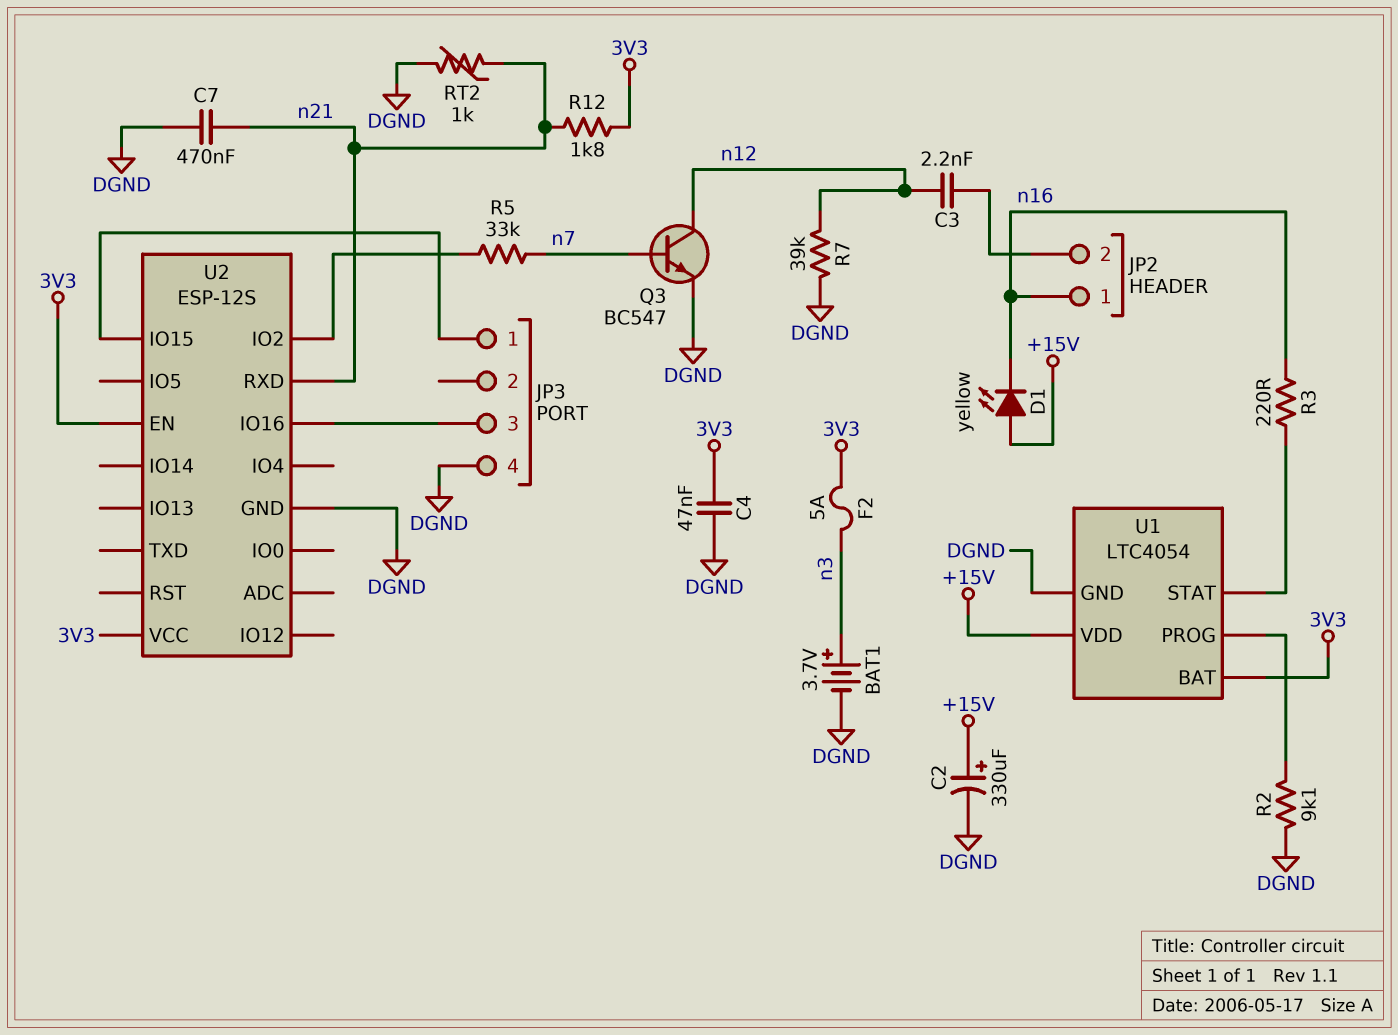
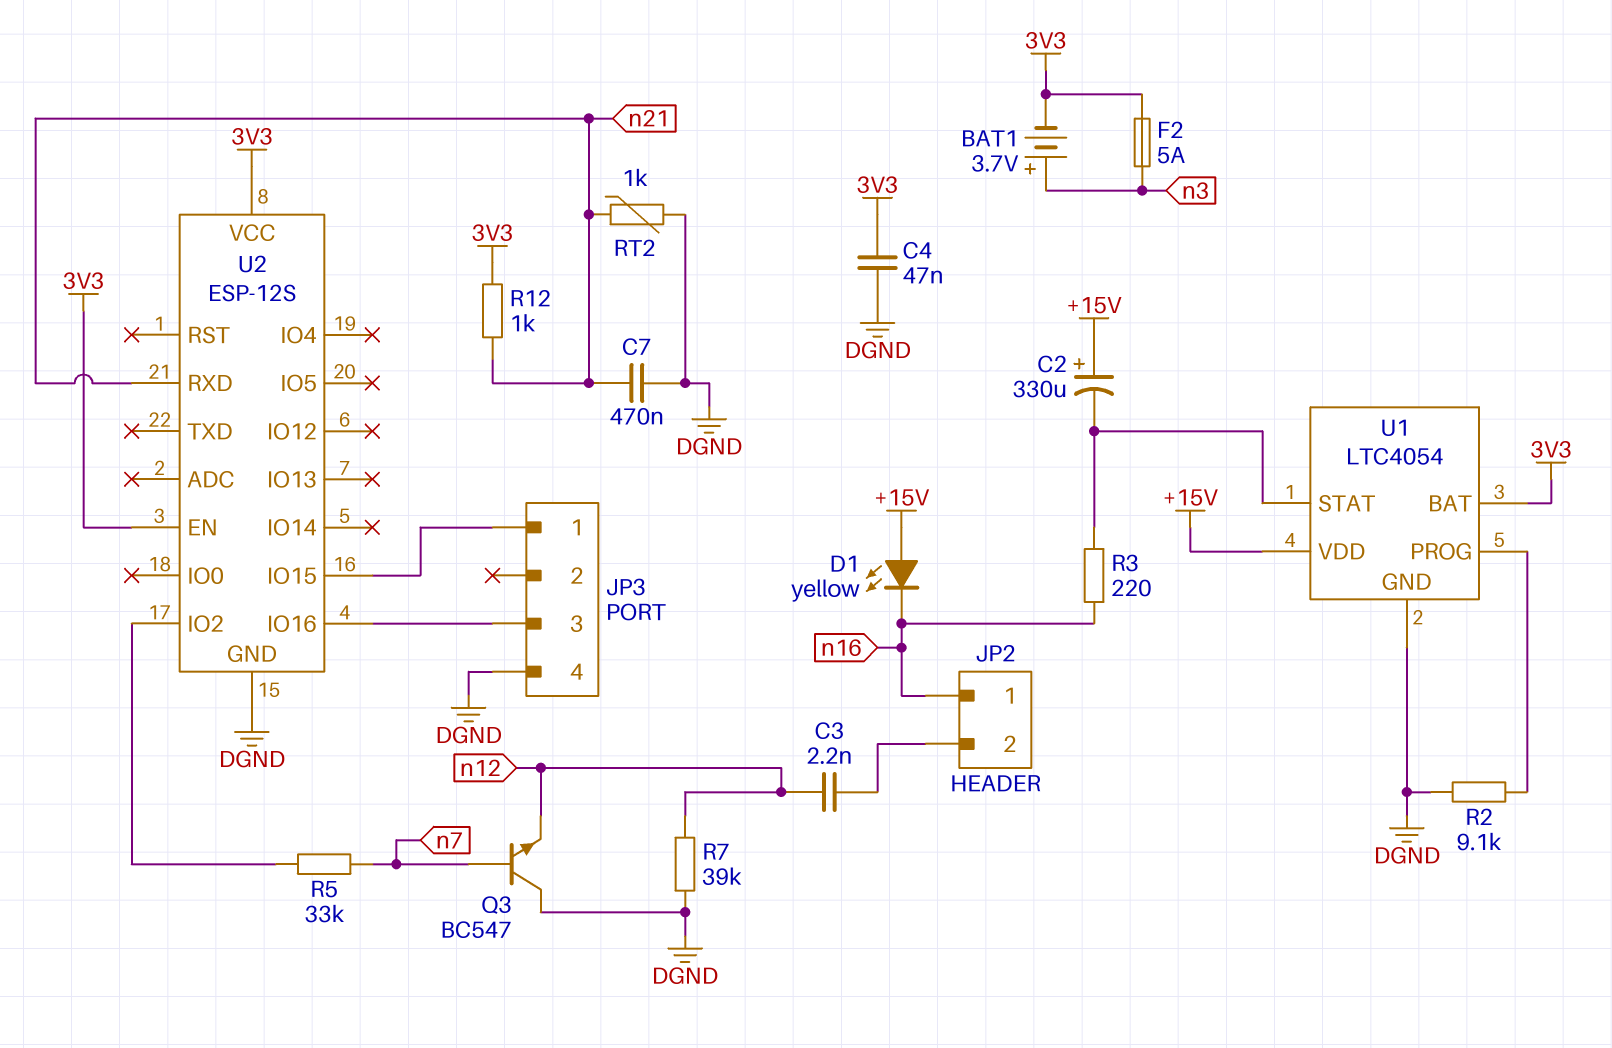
BAT1: 3.7V (plus n3, minus DGND) -> 3.7V (plus n3, minus 3V3)
C2: 330uF (plus +15V, minus DGND) -> 330uF (plus +15V, minus U1/STAT)
Q3: NPN BC547 (B n7, C n12, E DGND) -> NPN BC547 (B n7, C DGND, E n12)
R12: 1.8k (3V3, n21) -> 1k (3V3, n21)

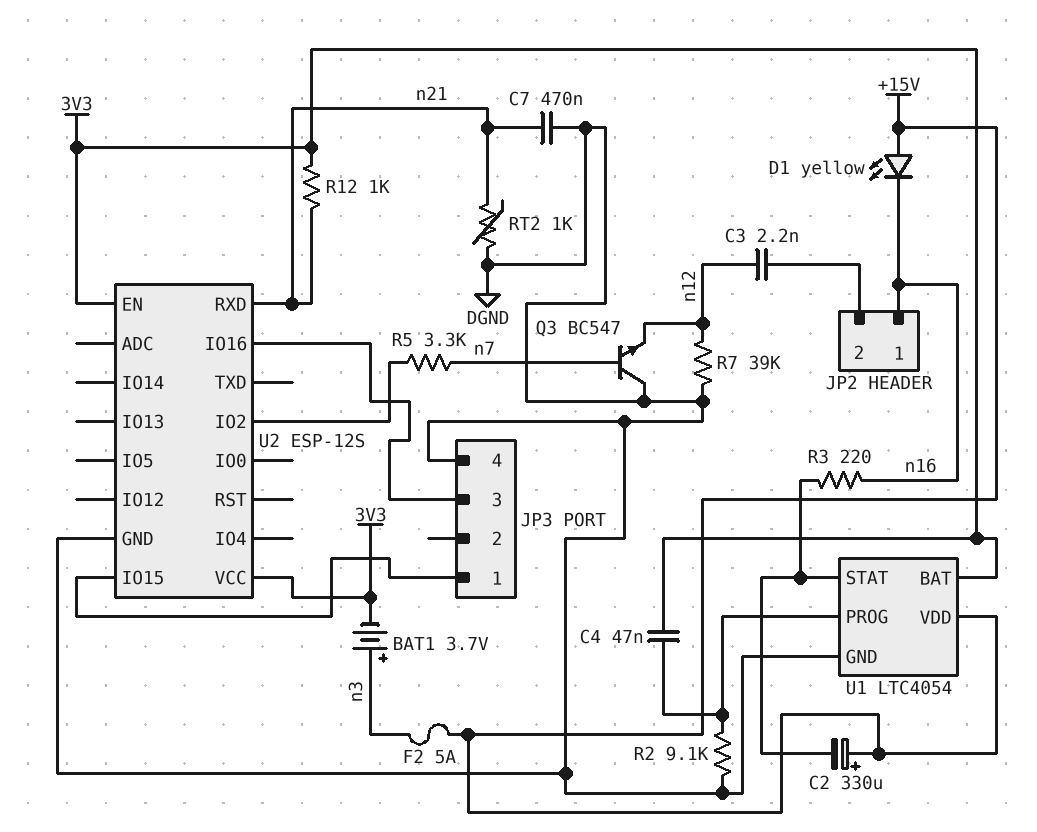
C4: 47nF (3V3, DGND) -> 47nF (3V3, U1/PROG)
F2: 5A (3V3, n3) -> 5A (+15V, n3)
R5: 33k (U2/IO2, n7) -> 3.3k (U2/IO2, n7)

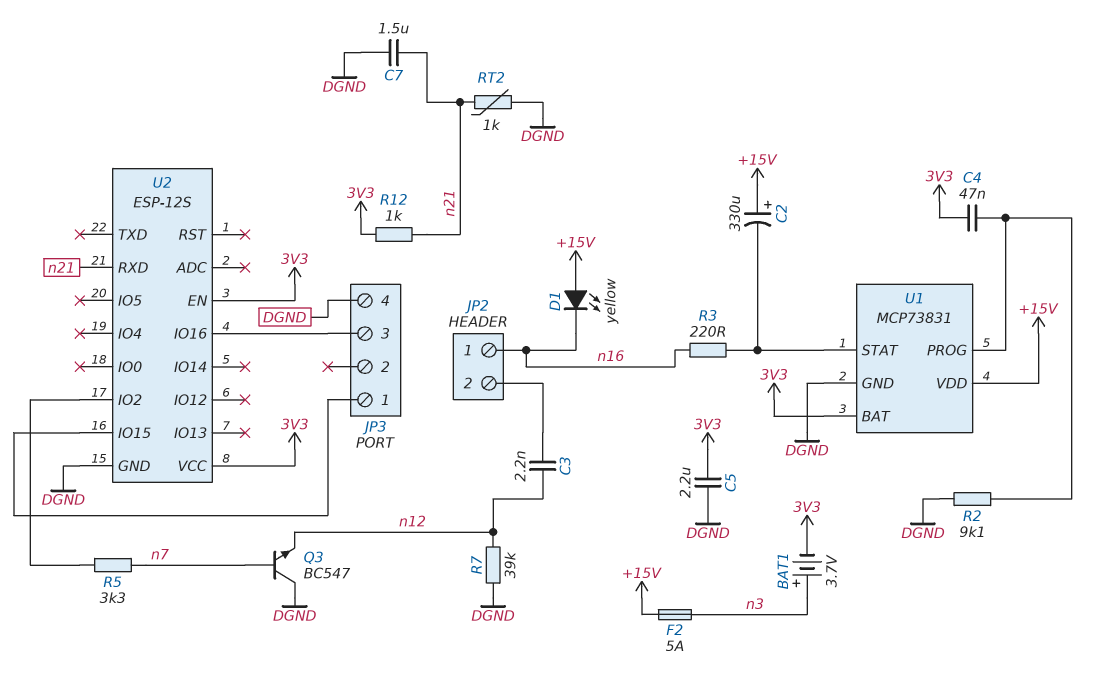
C5: none -> 2.2uF (3V3, DGND)
C7: 470nF (DGND, n21) -> 1.5uF (DGND, n21)
U1: LTC4054 -> MCP73831

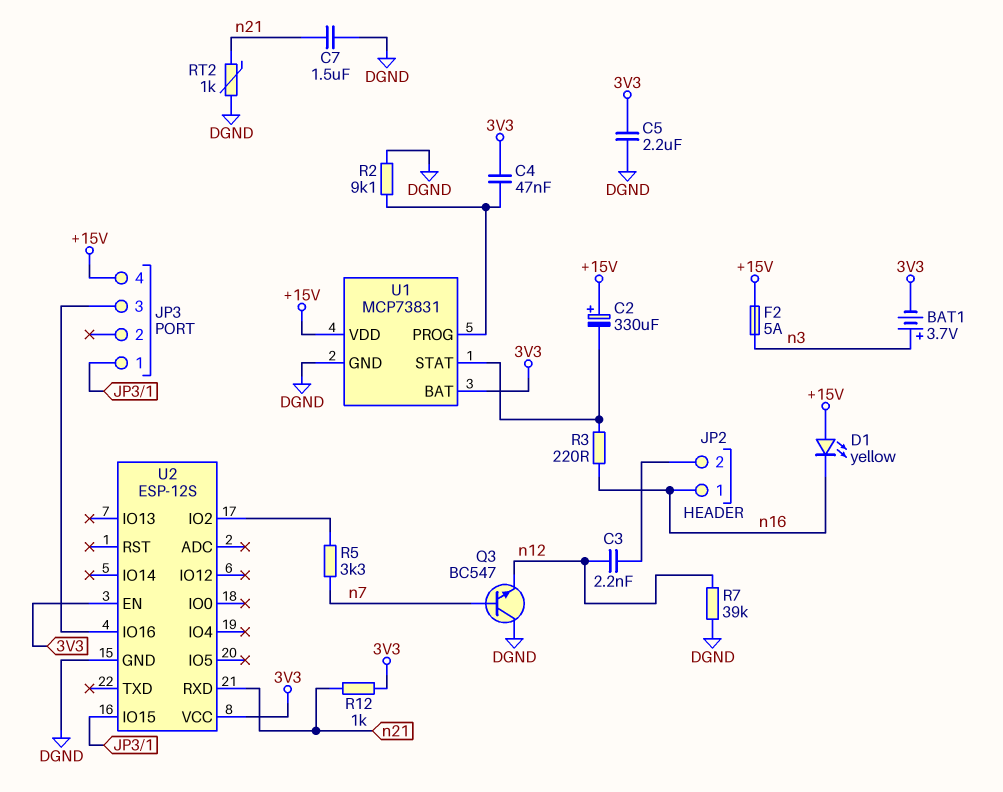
JP3 pin 4: DGND -> +15V

